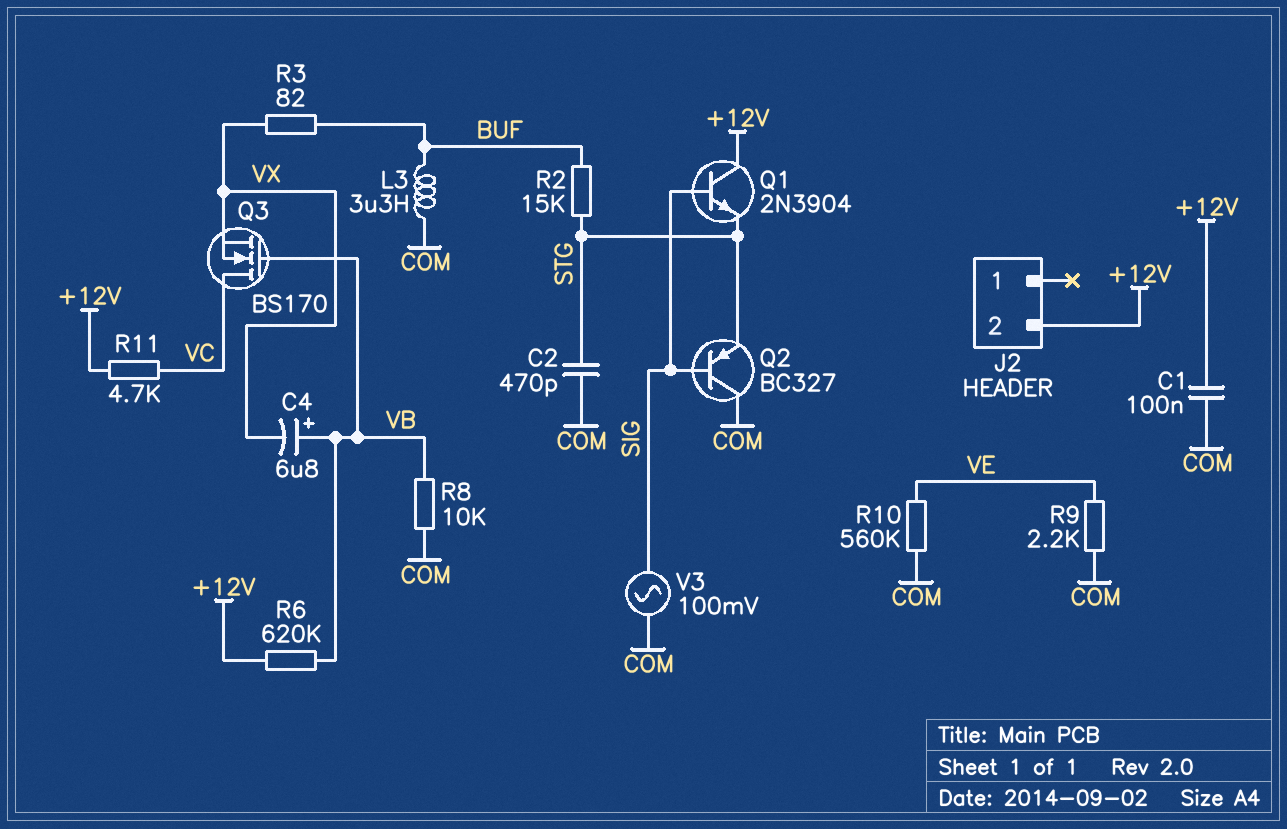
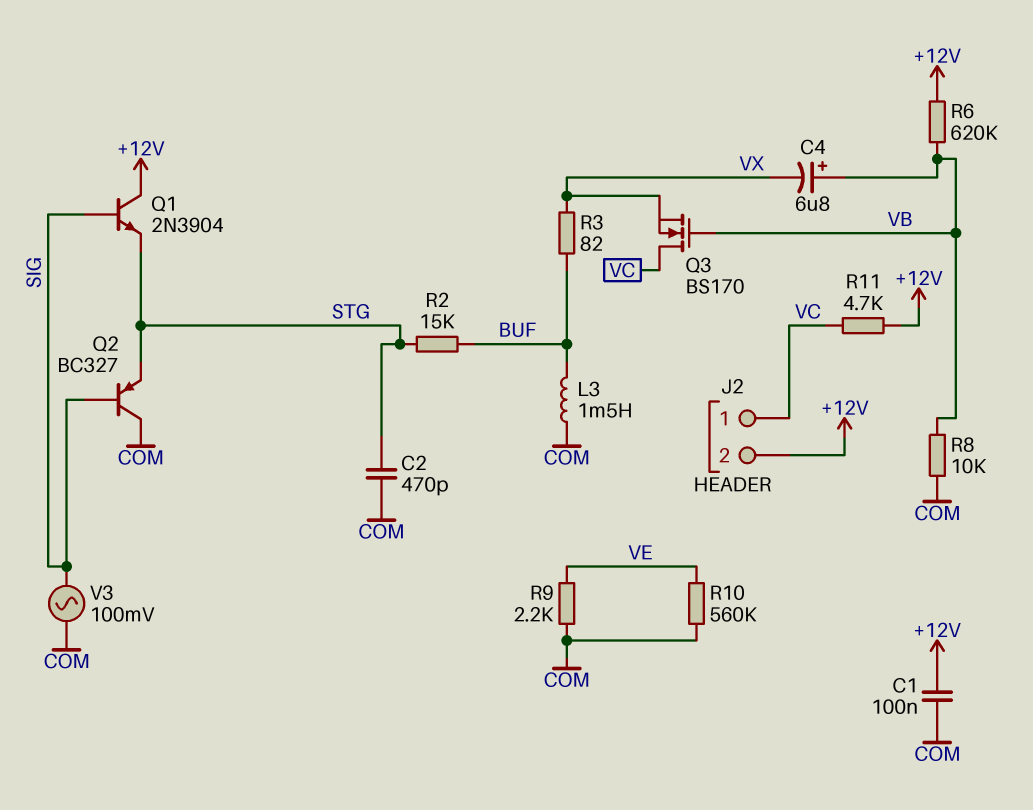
J2 pin 1: none -> VC
L3: 3.3uH (BUF, COM) -> 1.5mH (BUF, COM)

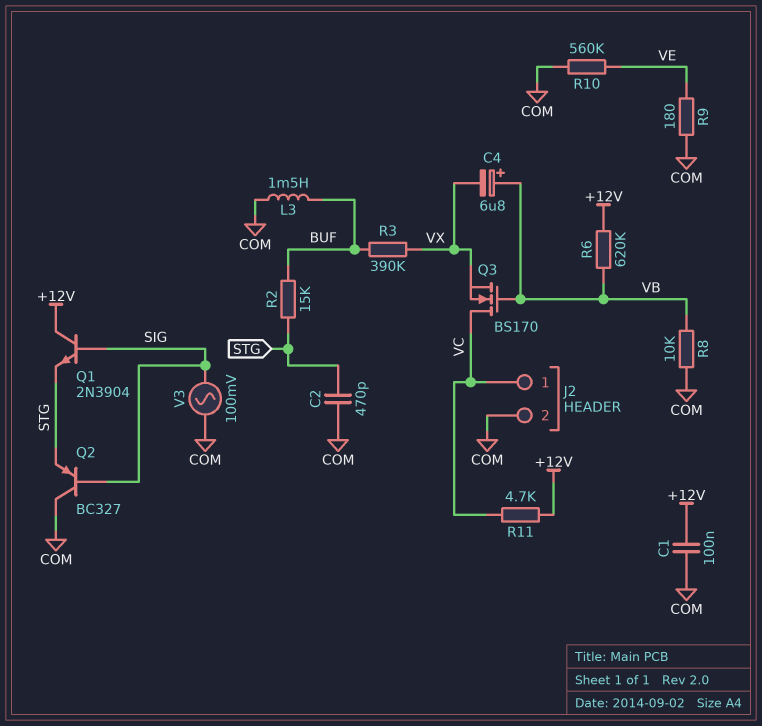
J2 pin 2: +12V -> COM
R3: 82 (BUF, VX) -> 390k (BUF, VX)
R9: 2.2k (COM, VE) -> 180 (COM, VE)

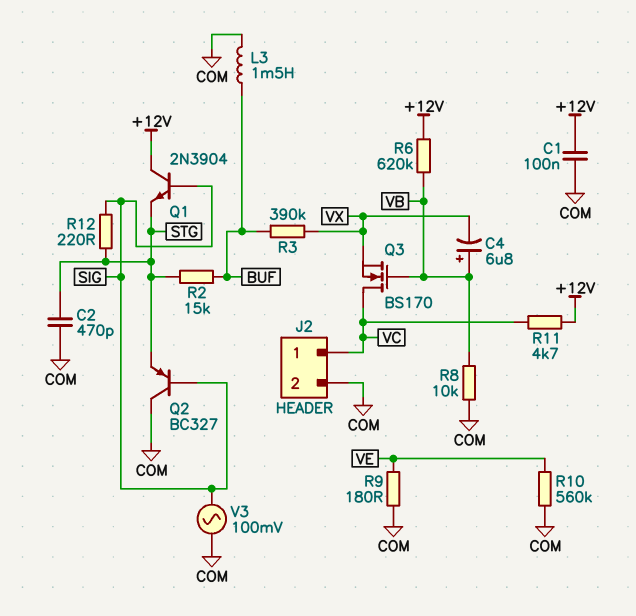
R12: none -> 220 (SIG, STG)

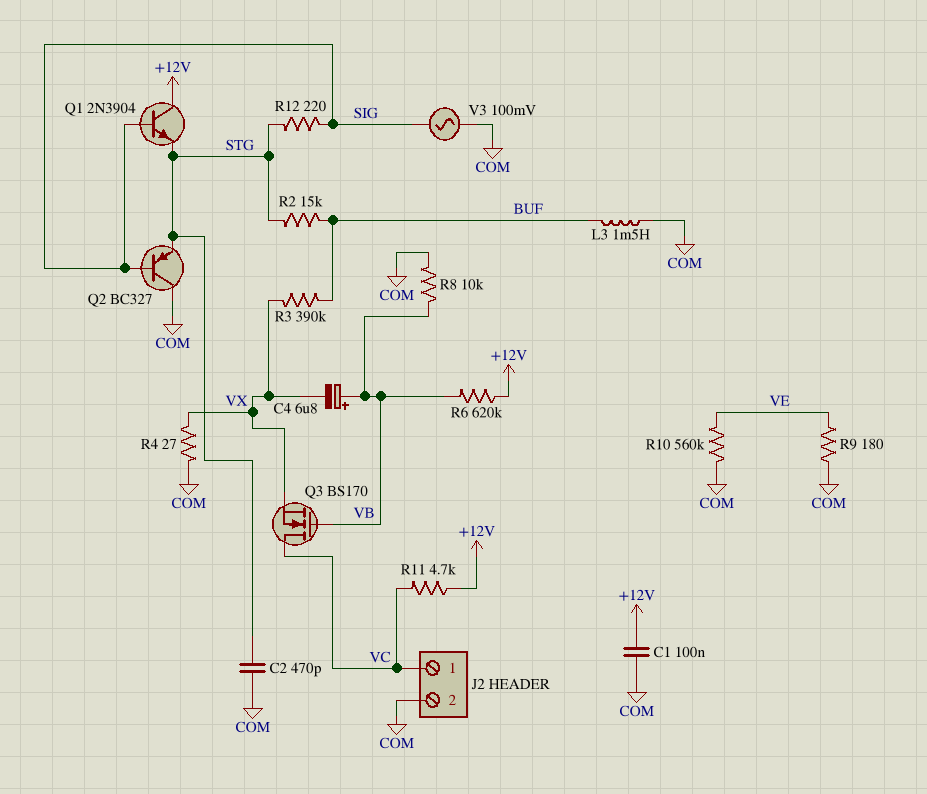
R4: none -> 27 (COM, VX)

